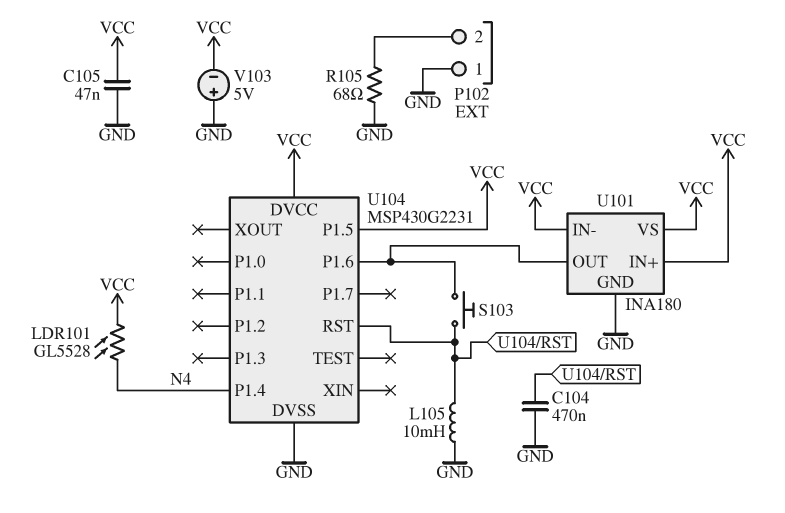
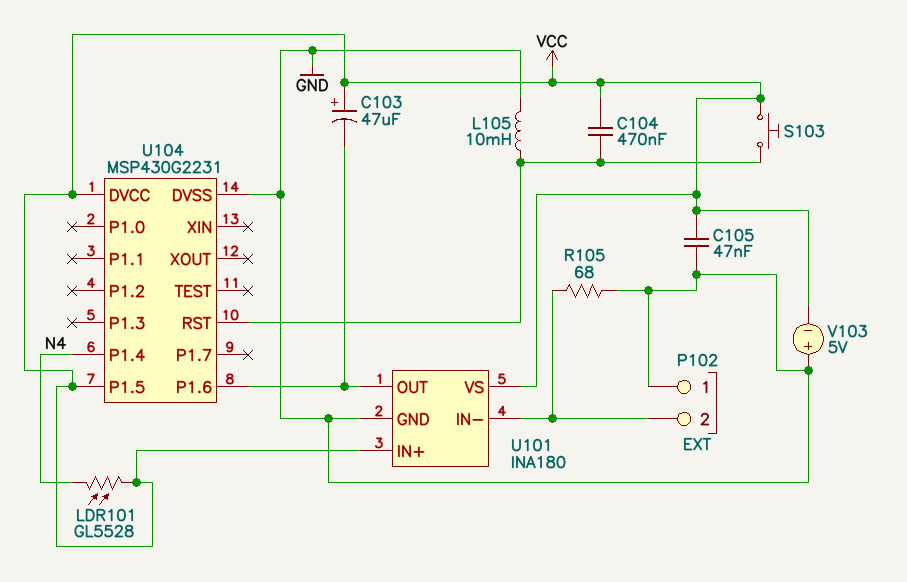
C103: none -> 47uF (plus VCC, minus U101/OUT)
C104: 470nF (GND, U104/RST) -> 470nF (U104/RST, VCC)
S103: button (U101/OUT, U104/RST) -> button (U104/RST, VCC)
U101 pin IN-: VCC -> P102/2

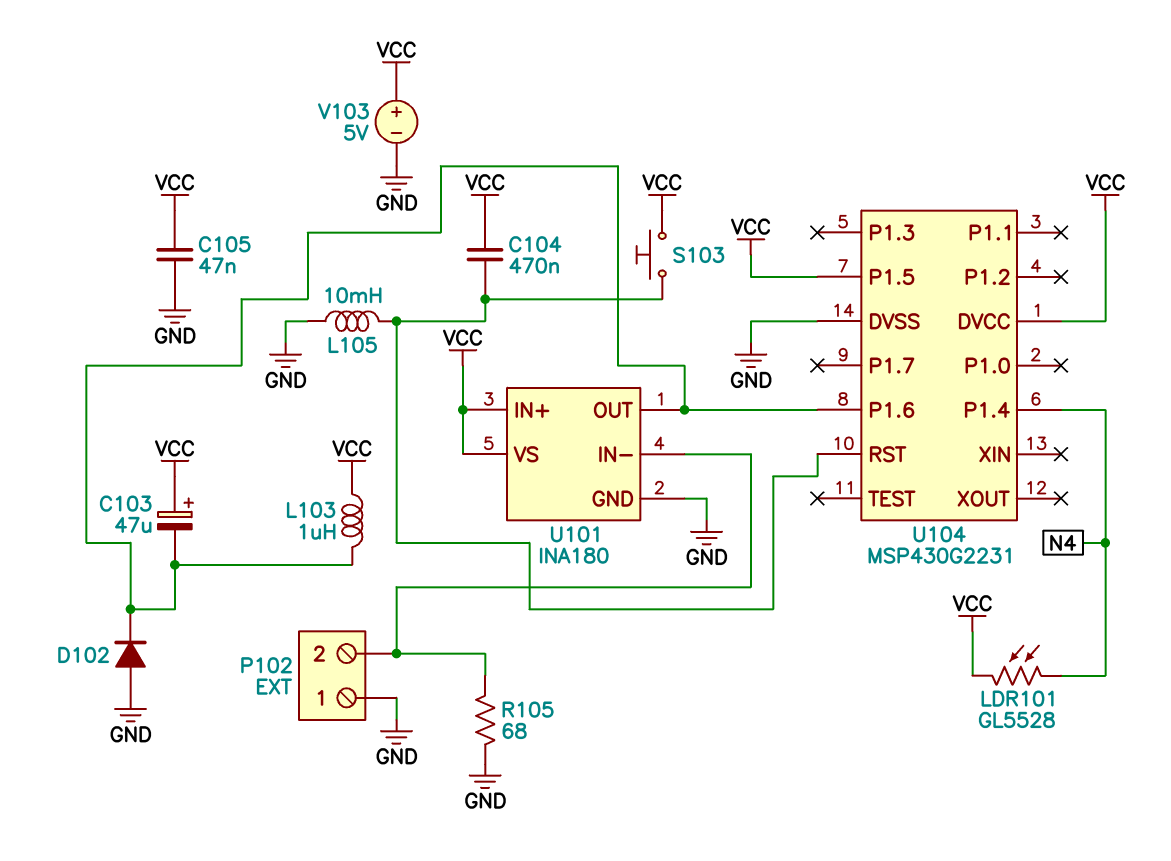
D102: none -> diode (A GND, K U101/OUT)
L103: none -> 1uH (U101/OUT, VCC)
V103: 5V (plus GND, minus VCC) -> 5V (plus VCC, minus GND)

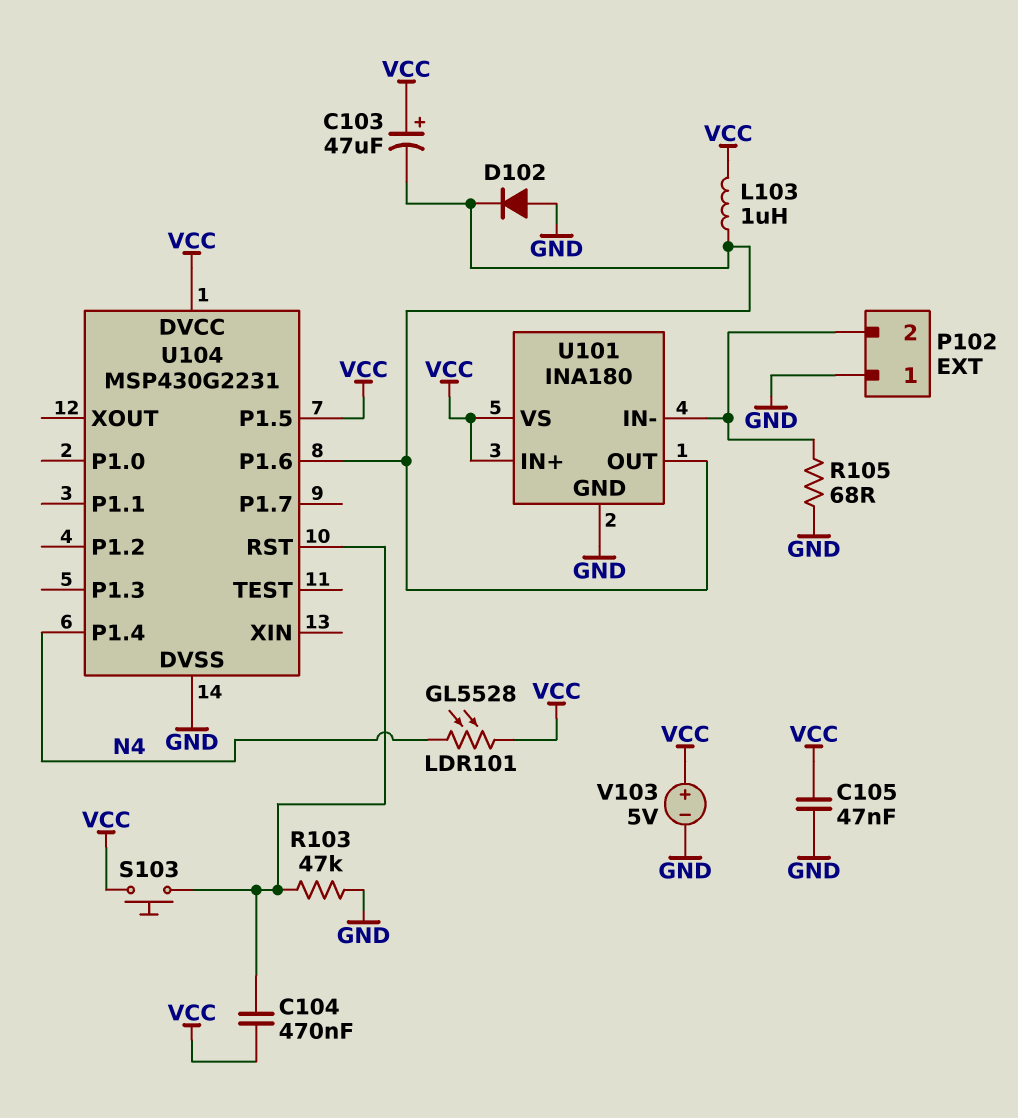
L105: 10mH (GND, U104/RST) -> none
R103: none -> 47k (GND, U104/RST)

